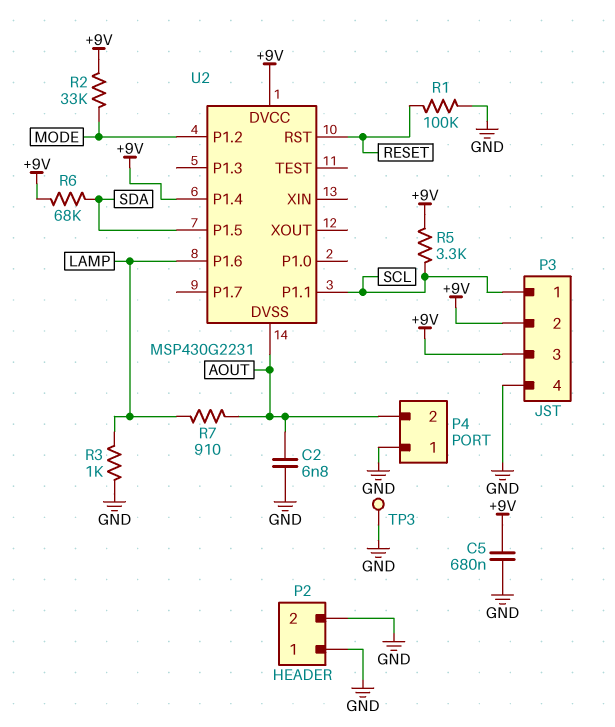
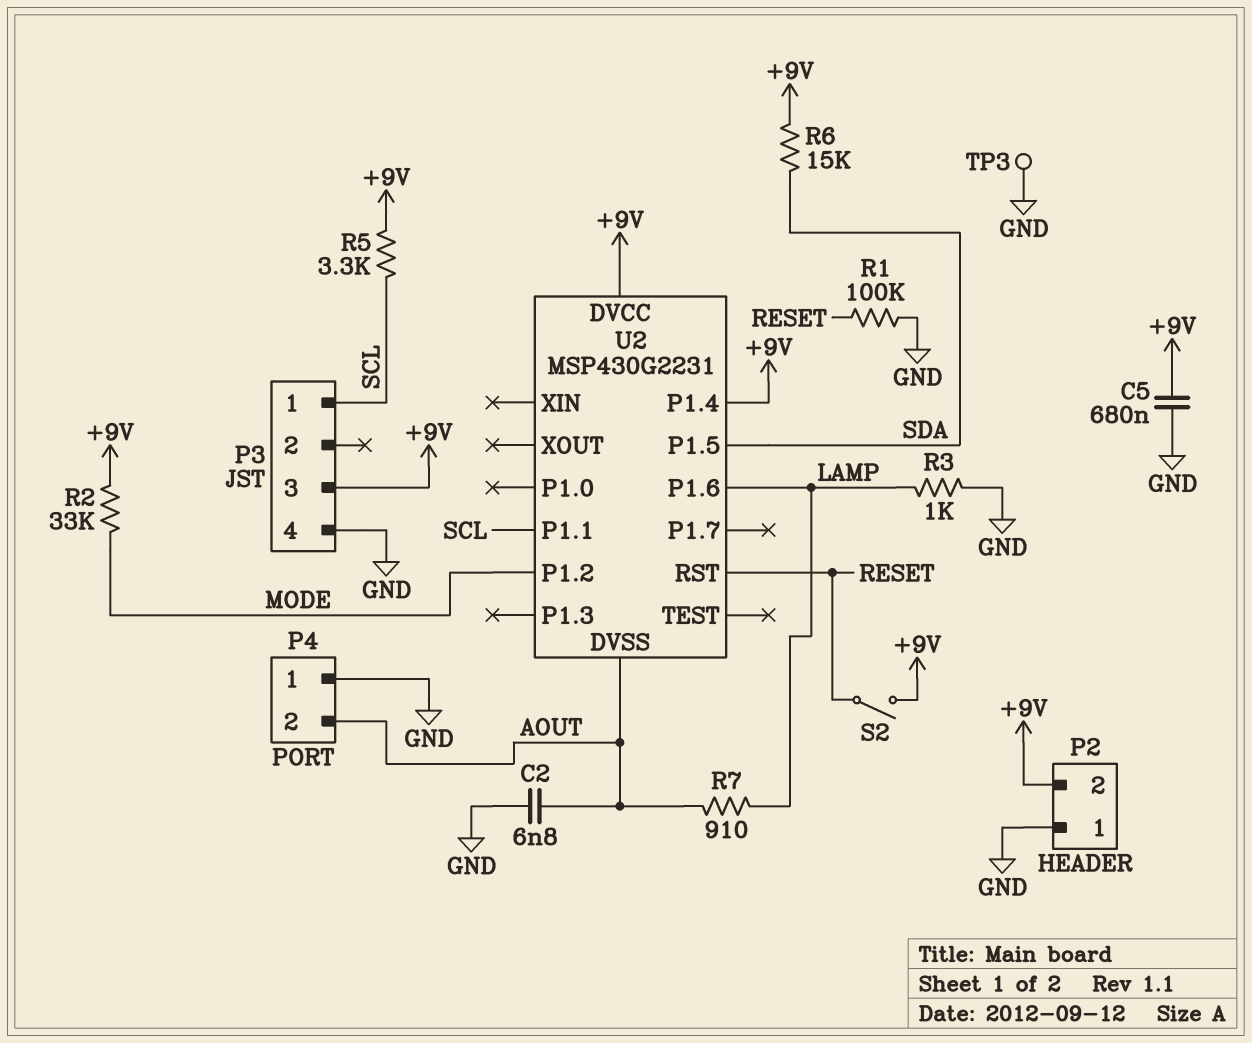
P2 pin 2: GND -> +9V
P3 pin 2: +9V -> none
R6: 68k (+9V, SDA) -> 15k (+9V, SDA)
S2: none -> switch (+9V, RESET)

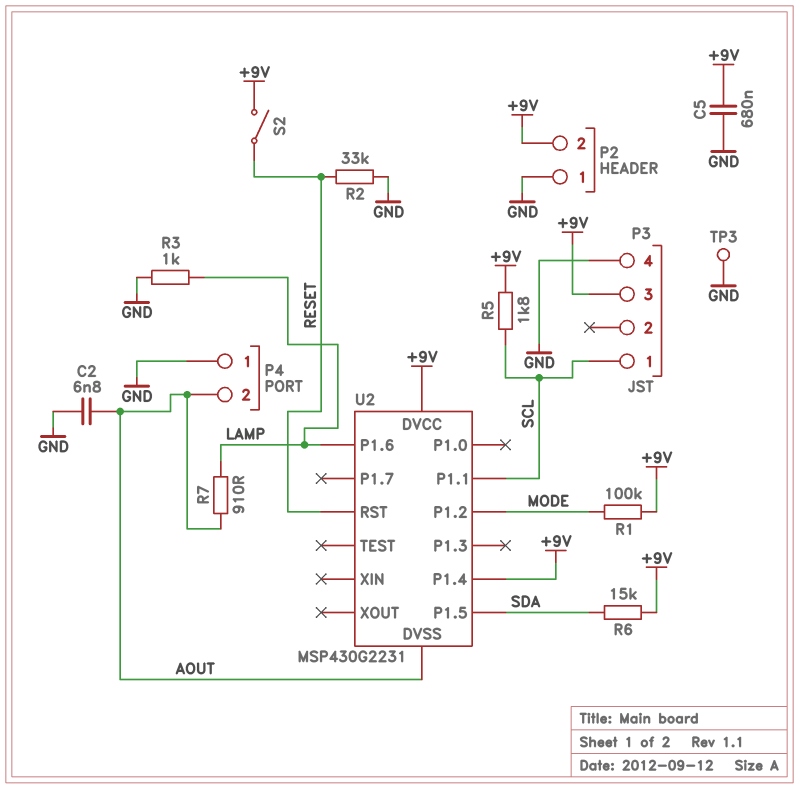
R1: 100k (GND, RESET) -> 100k (+9V, MODE)
R2: 33k (+9V, MODE) -> 33k (GND, RESET)
R5: 3.3k (+9V, SCL) -> 1.8k (+9V, SCL)

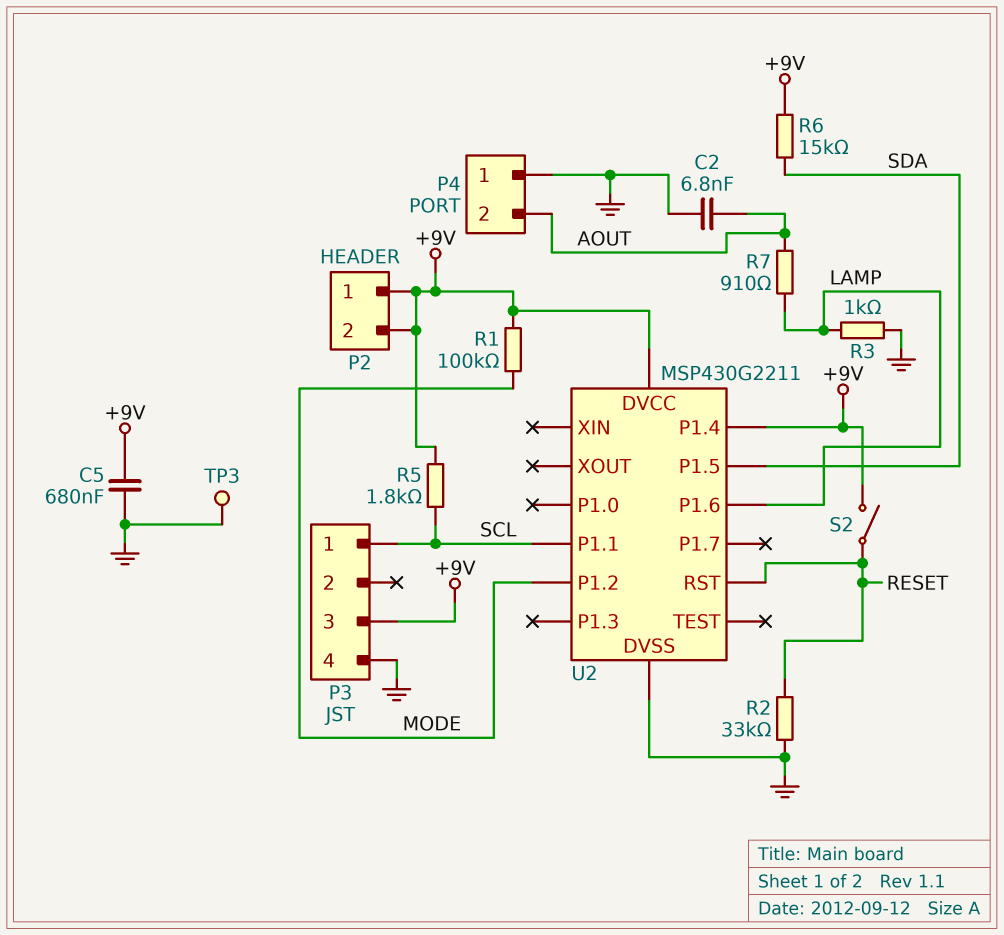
P2 pin 1: GND -> +9V
U2: MSP430G2231 -> MSP430G2211
U2 pin DVSS: AOUT -> GND

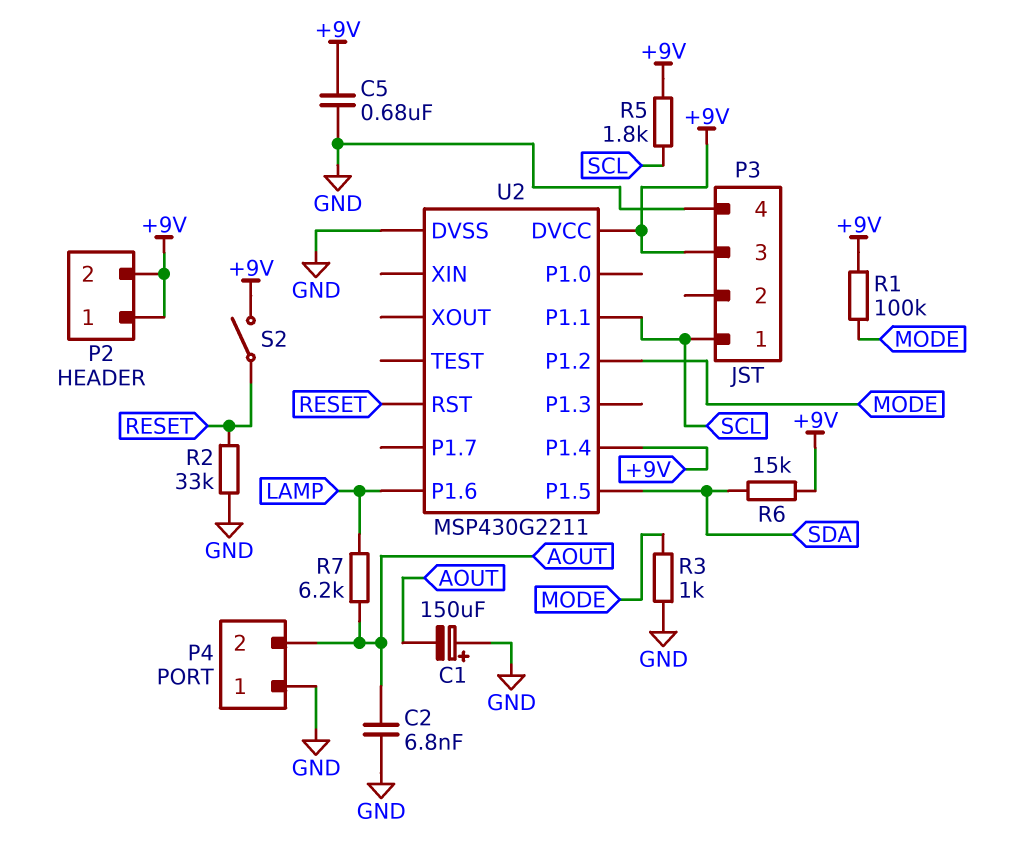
C1: none -> 150uF (plus GND, minus AOUT)
R3: 1k (GND, LAMP) -> 1k (GND, MODE)
R7: 910 (AOUT, LAMP) -> 6.2k (AOUT, LAMP)
TP3: test point (GND) -> none

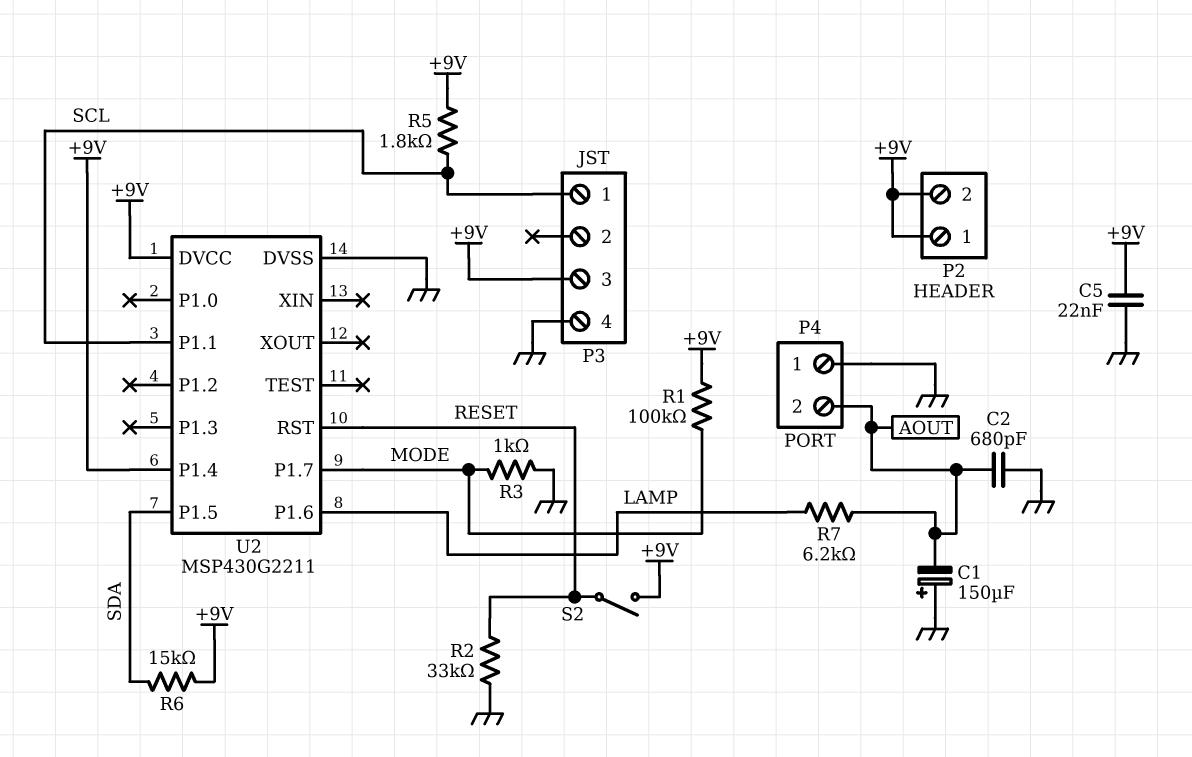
C2: 6.8nF (AOUT, GND) -> 680pF (AOUT, GND)
C5: 680nF (+9V, GND) -> 22nF (+9V, GND)
U2 pin P1.2: MODE -> none
U2 pin P1.7: none -> MODE

